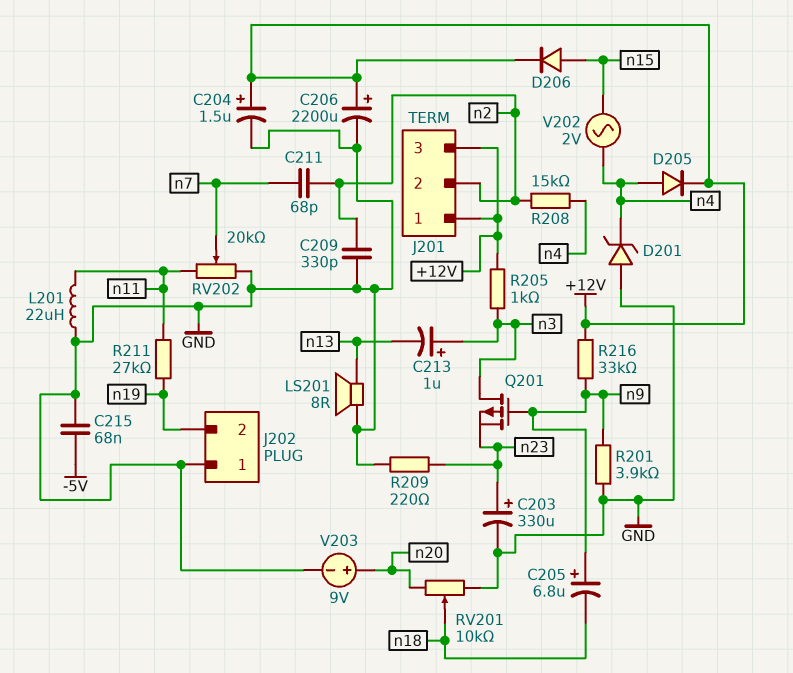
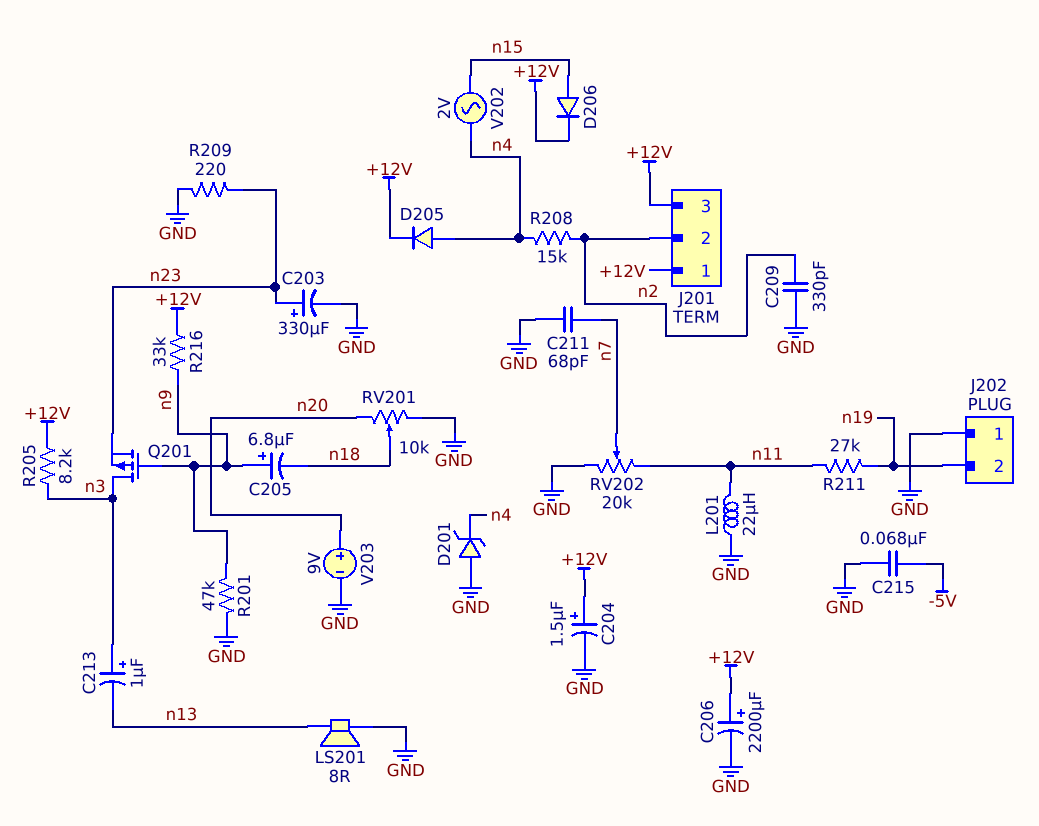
C211: 68pF (n2, n7) -> 68pF (GND, n7)
R201: 3.9k (GND, n9) -> 47k (GND, n9)
R205: 1k (+12V, n3) -> 8.2k (+12V, n3)

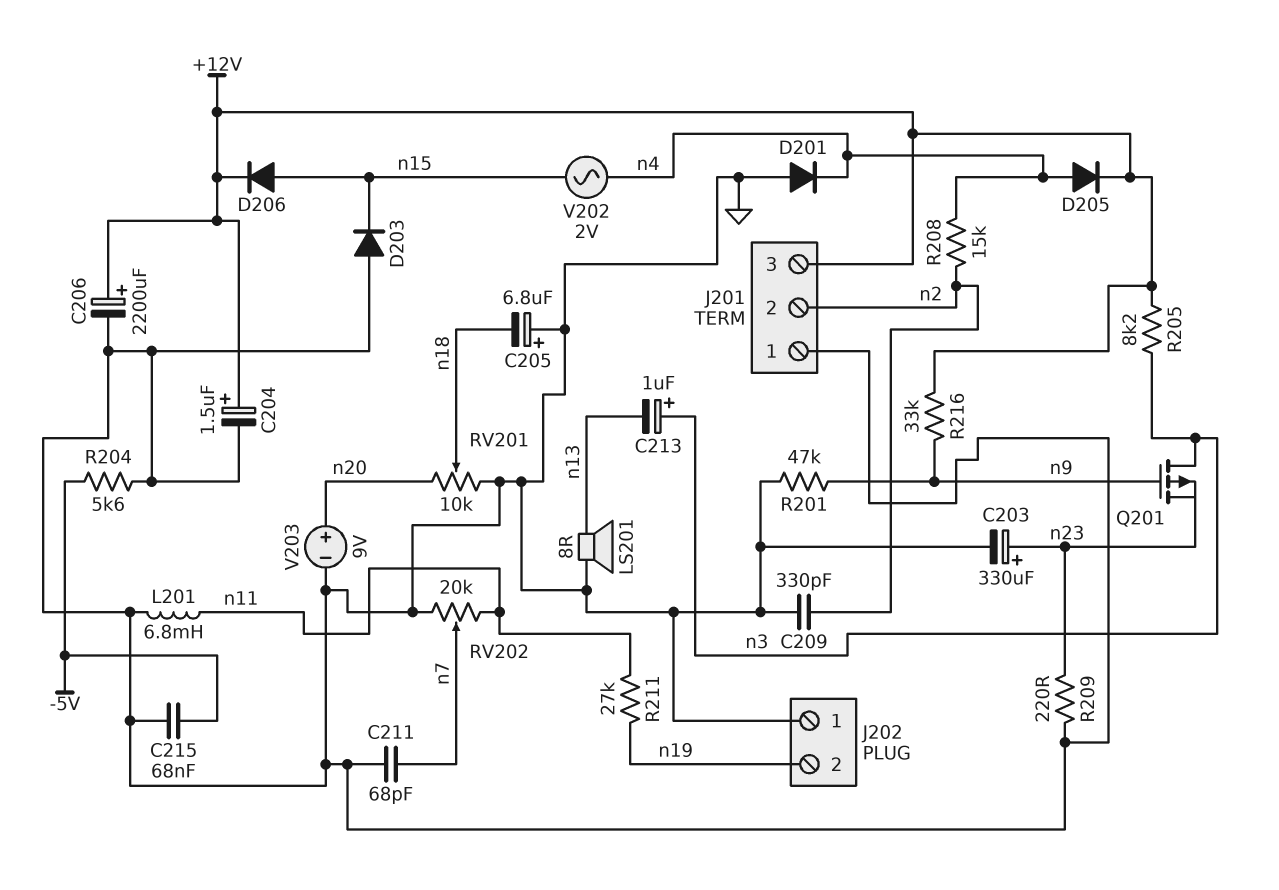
C205: 6.8uF (plus n9, minus n18) -> 6.8uF (plus GND, minus n18)
D201: zener (A GND, K n4) -> diode (A GND, K n4)
D203: none -> diode (A GND, K n15)
J201 pin 1: +12V -> GND
L201: 22uH (GND, n11) -> 6.8mH (GND, n11)
R204: none -> 5.6k (-5V, GND)

